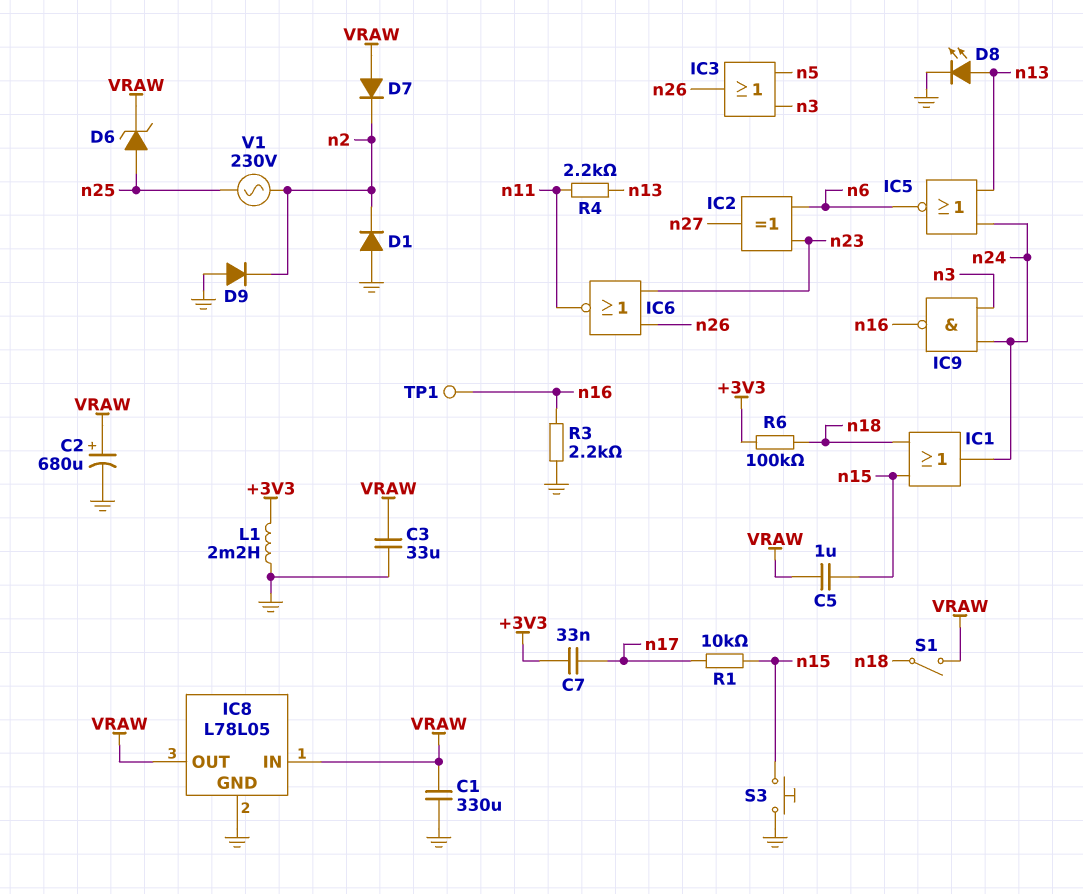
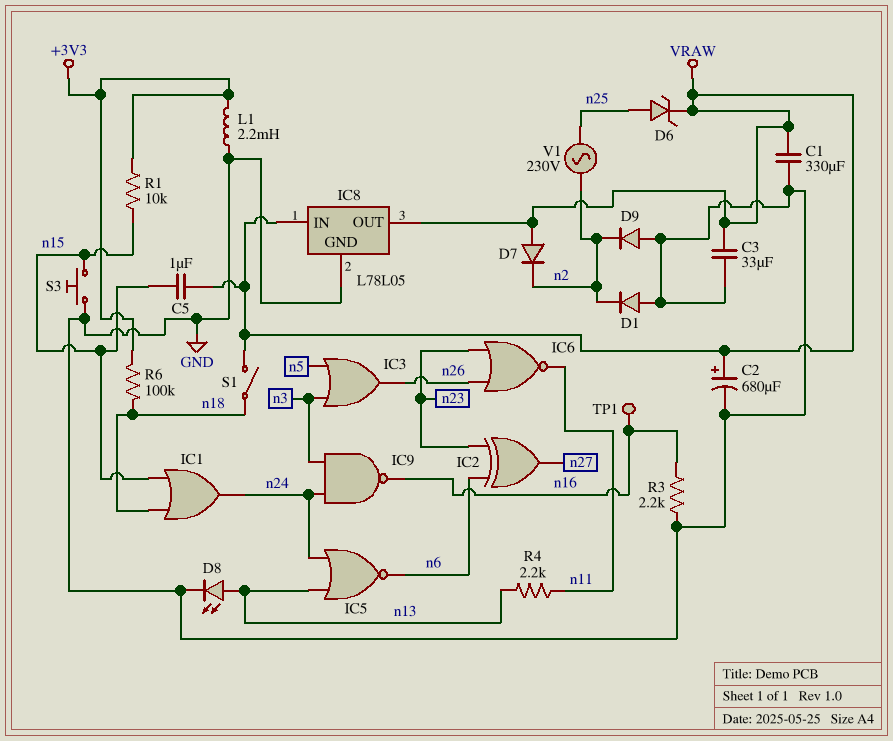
C7: 33nF (+3V3, n17) -> none
R1: 10k (n15, n17) -> 10k (+3V3, n15)

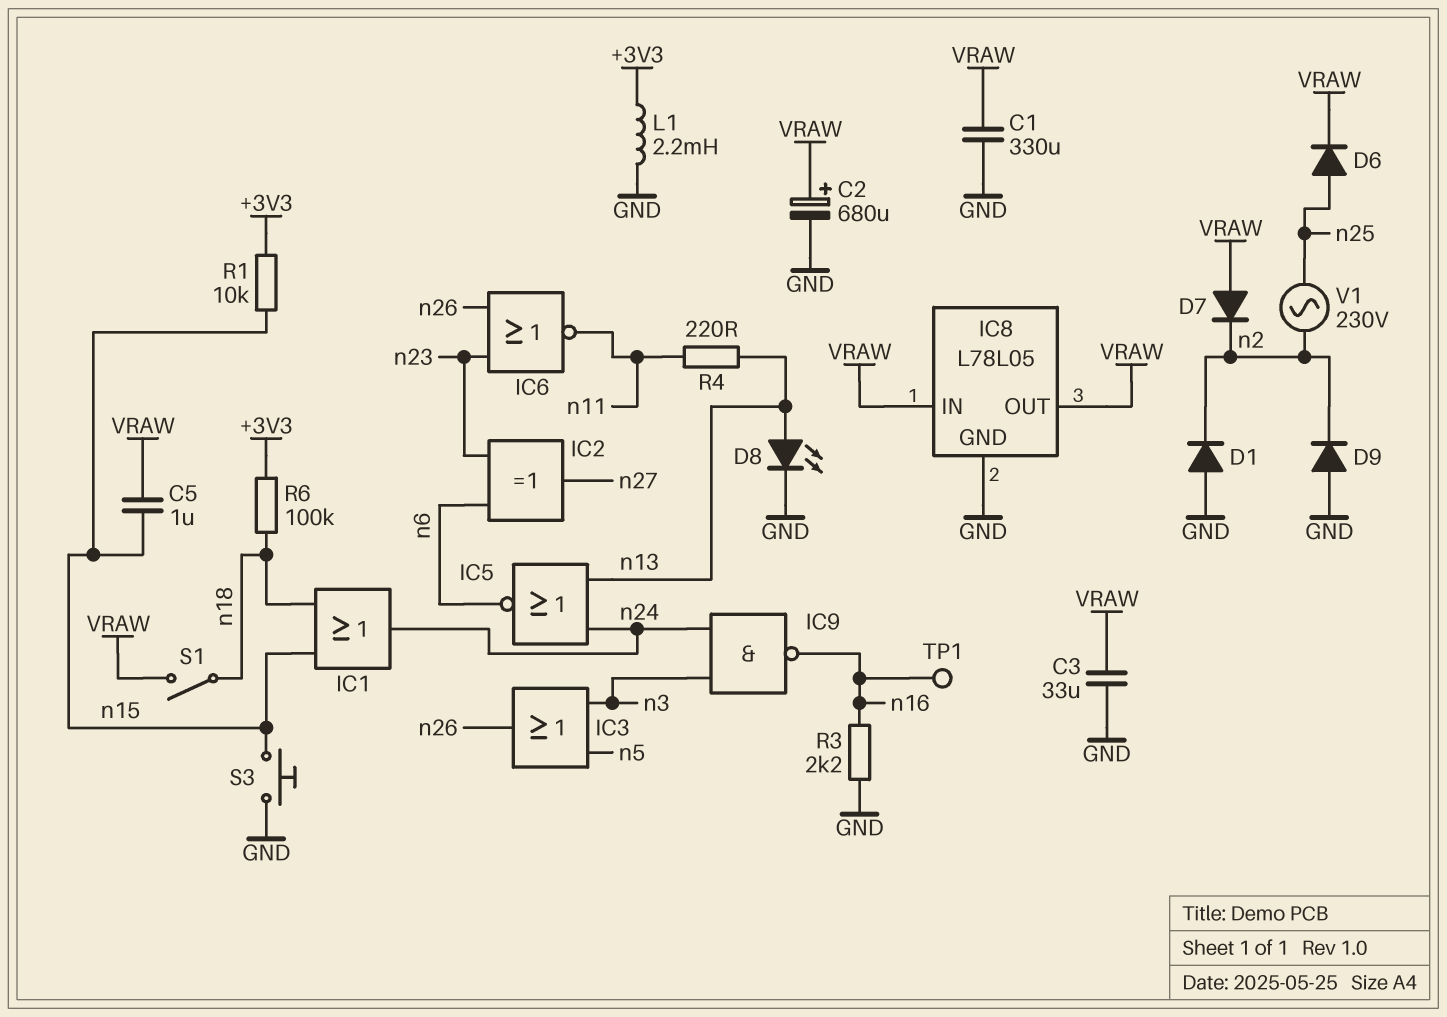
D6: zener (A n25, K VRAW) -> diode (A n25, K VRAW)
R4: 2.2k (n11, n13) -> 220 (n11, n13)

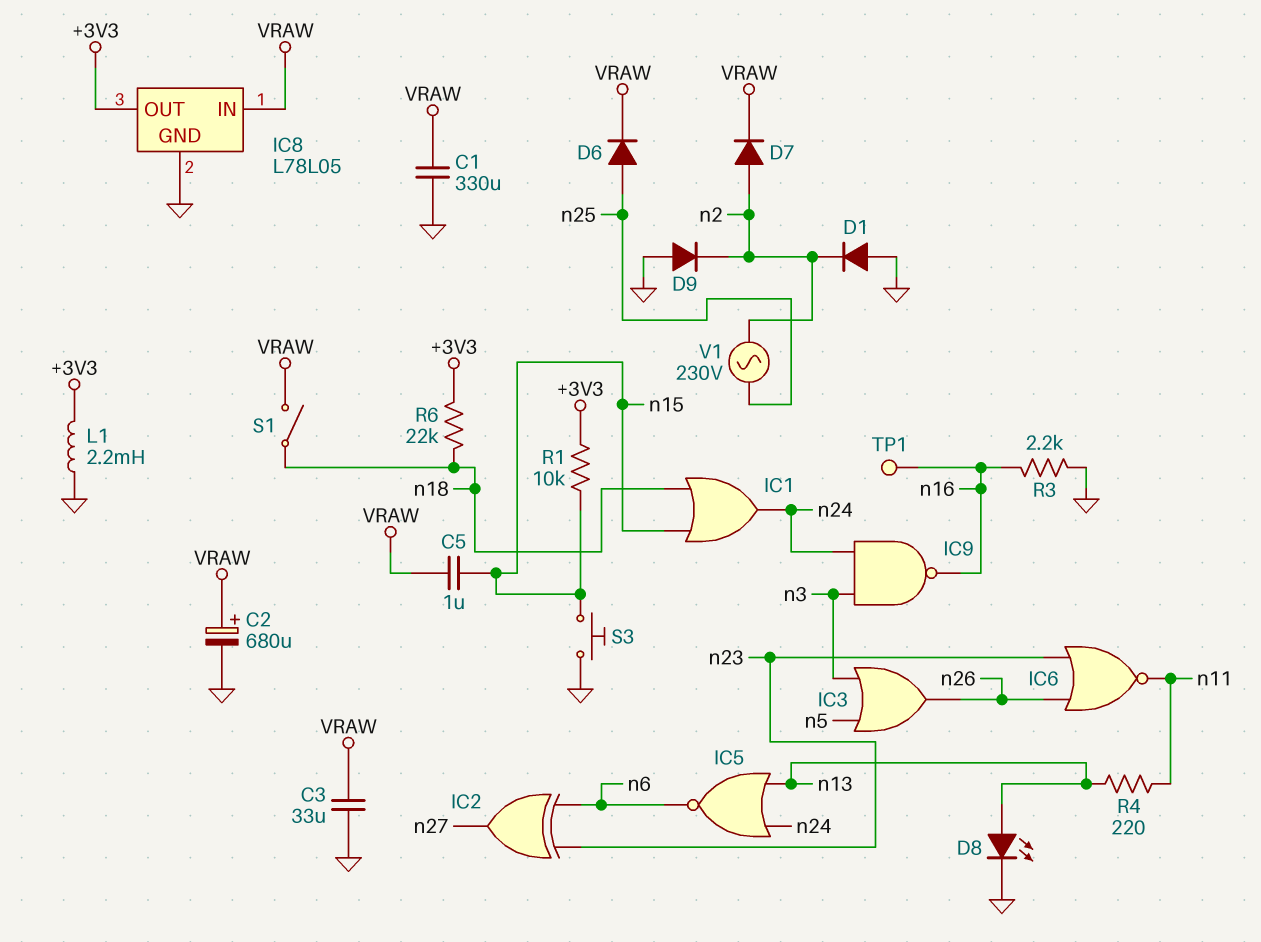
D7: diode (A VRAW, K n2) -> diode (A n2, K VRAW)
IC8 pin OUT: VRAW -> +3V3
R6: 100k (+3V3, n18) -> 22k (+3V3, n18)

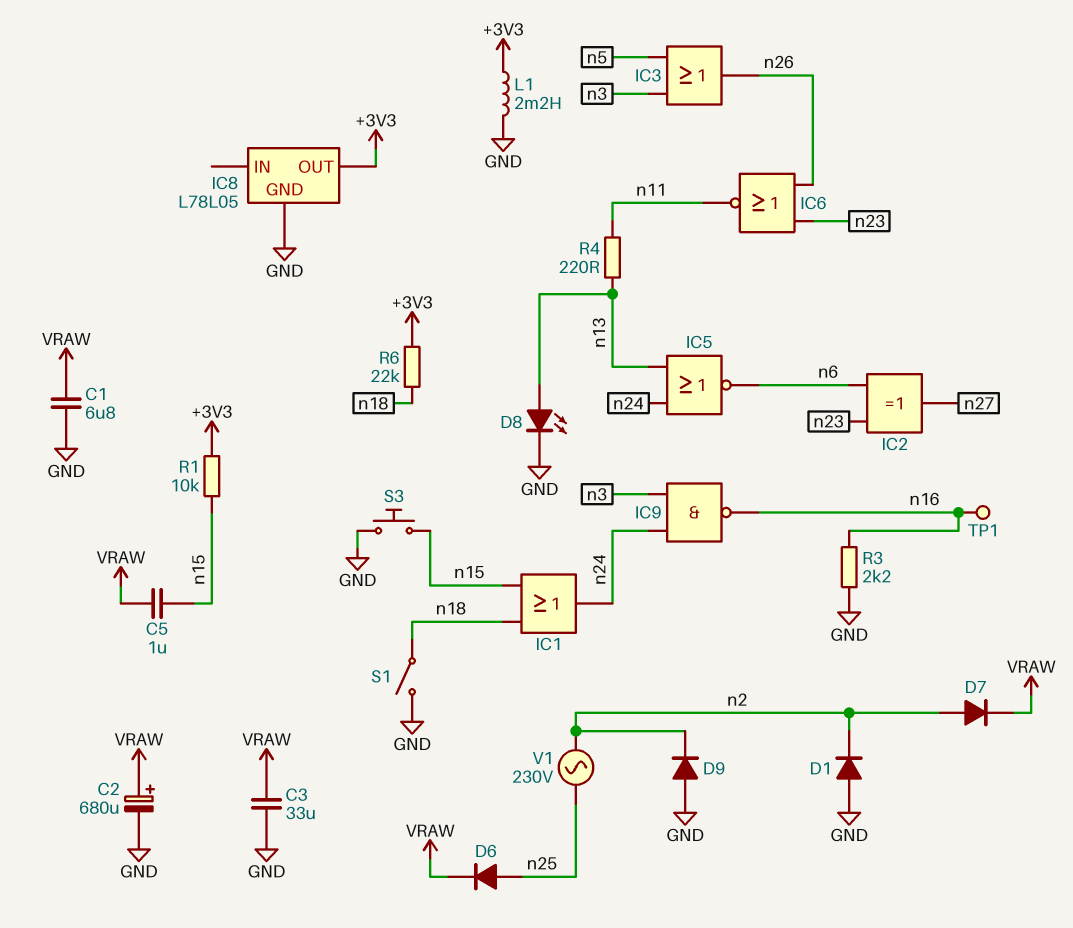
C1: 330uF (GND, VRAW) -> 6.8uF (GND, VRAW)
IC8 pin IN: VRAW -> none
S1: switch (VRAW, n18) -> switch (GND, n18)

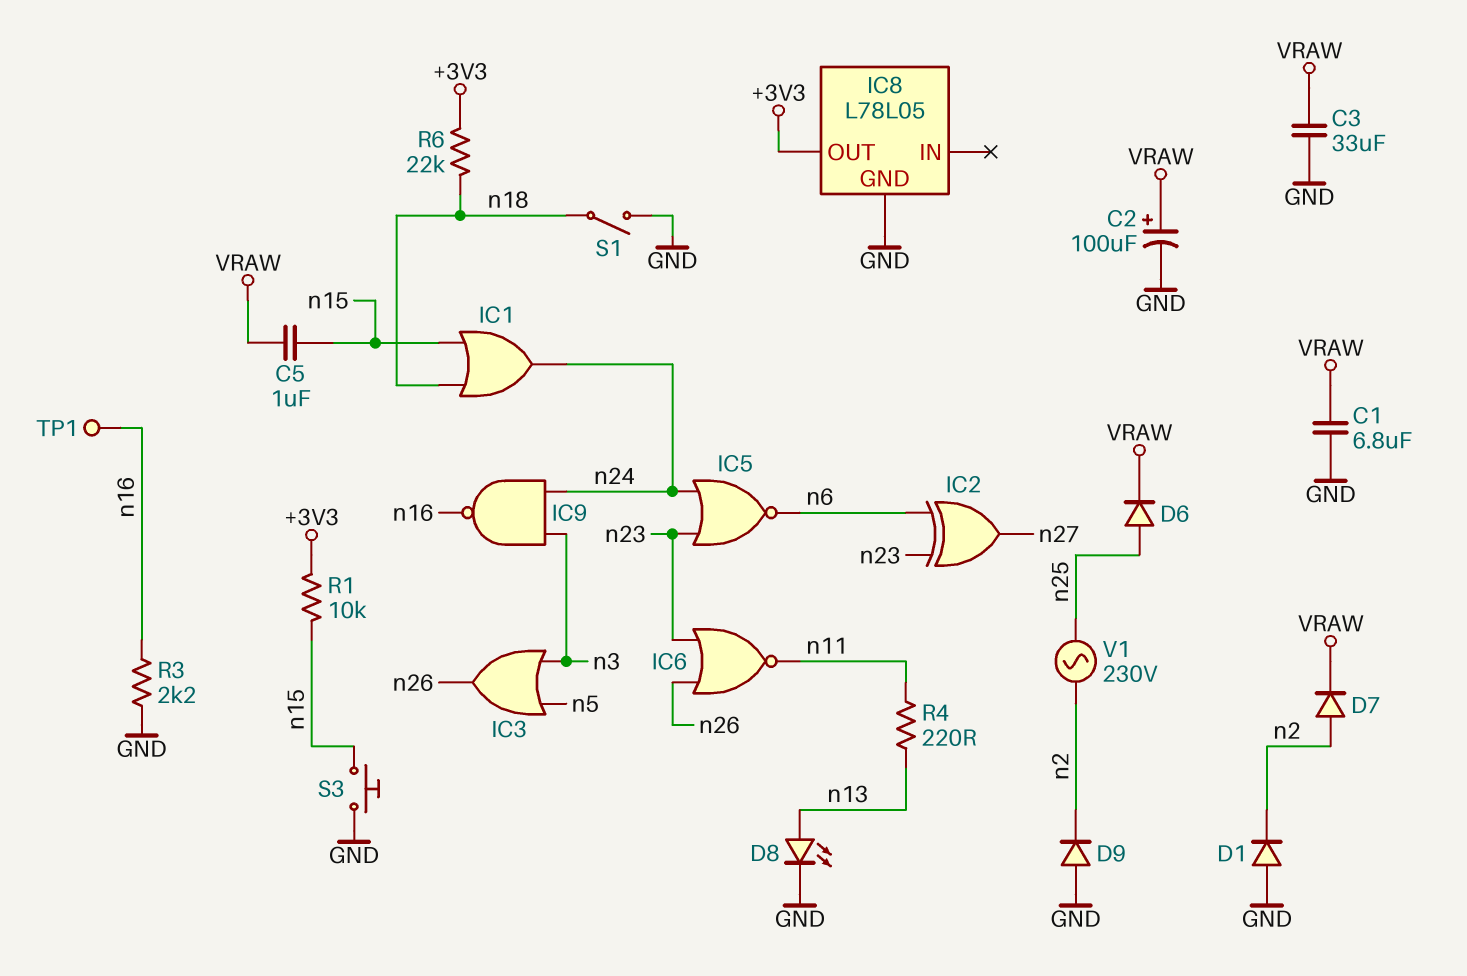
C2: 680uF (plus VRAW, minus GND) -> 100uF (plus VRAW, minus GND)
IC5: NOR (in n13, in n24, out n6) -> NOR (in n23, in n24, out n6)
L1: 2.2mH (+3V3, GND) -> none

